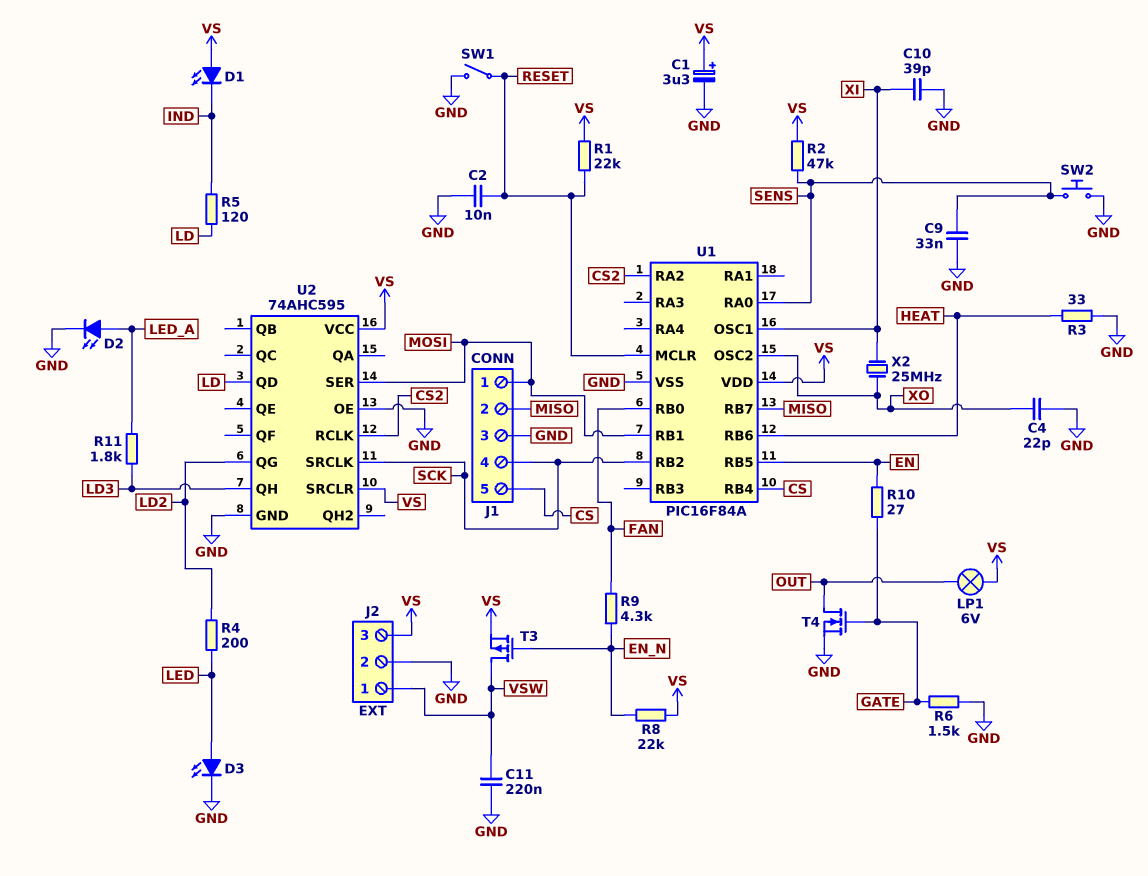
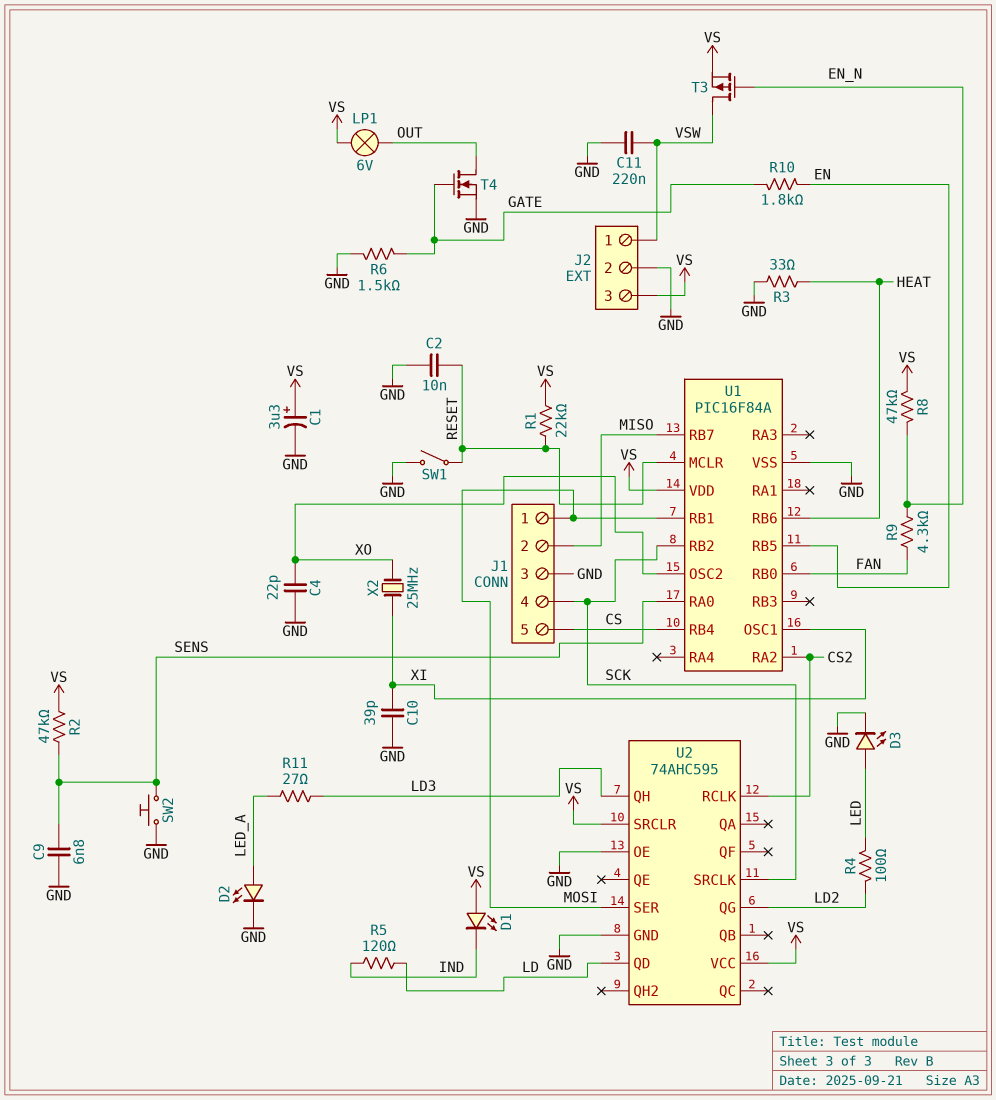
C9: 33nF (GND, SENS) -> 6.8nF (GND, SENS)
R4: 200 (LD2, LED) -> 100 (LD2, LED)
R8: 22k (EN_N, VS) -> 47k (EN_N, VS)
R10: 27 (EN, GATE) -> 1.8k (EN, GATE)
R11: 1.8k (LD3, LED_A) -> 27 (LD3, LED_A)

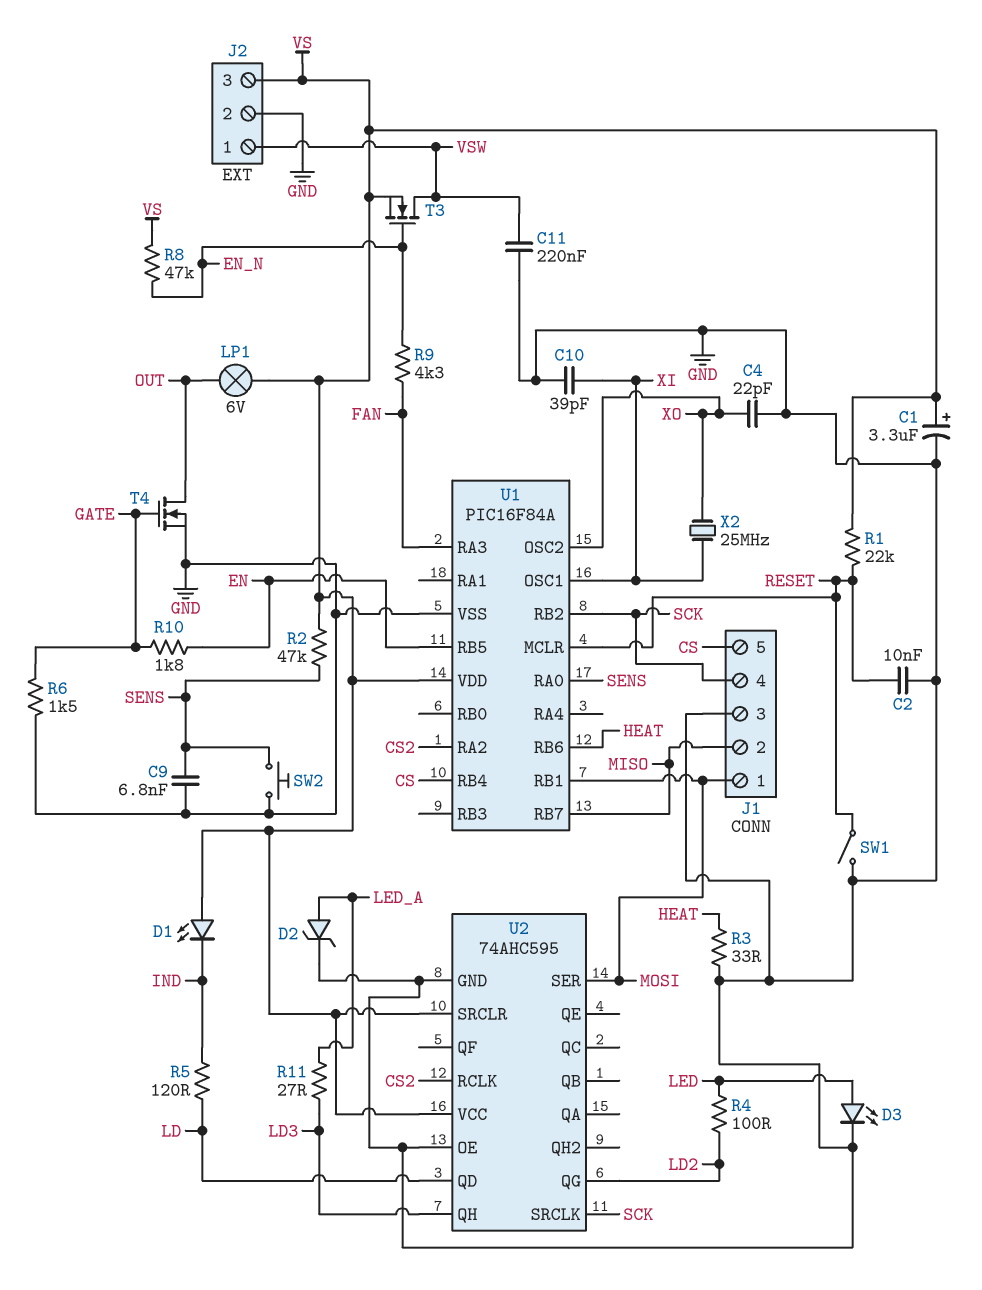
D2: LED (A LED_A, K GND) -> zener (A LED_A, K GND)
T3: PMOS (G EN_N, D VSW, S VS) -> NMOS (G EN_N, D VSW, S VS)
U1 pin RA3: none -> FAN
U1 pin RB0: FAN -> none

